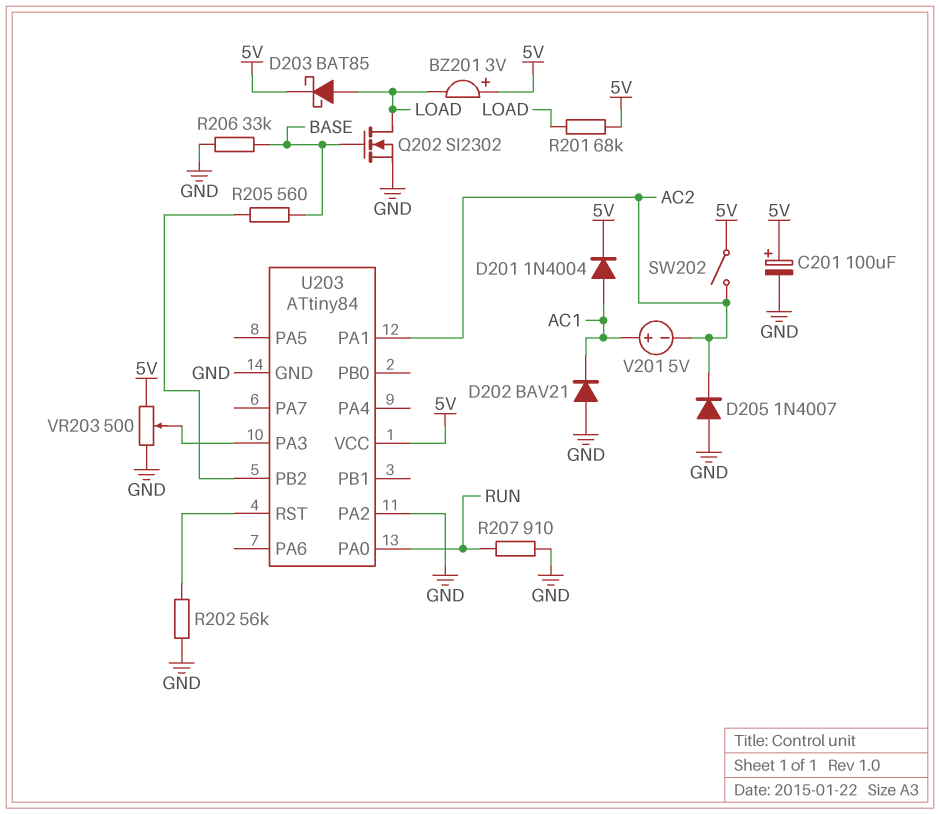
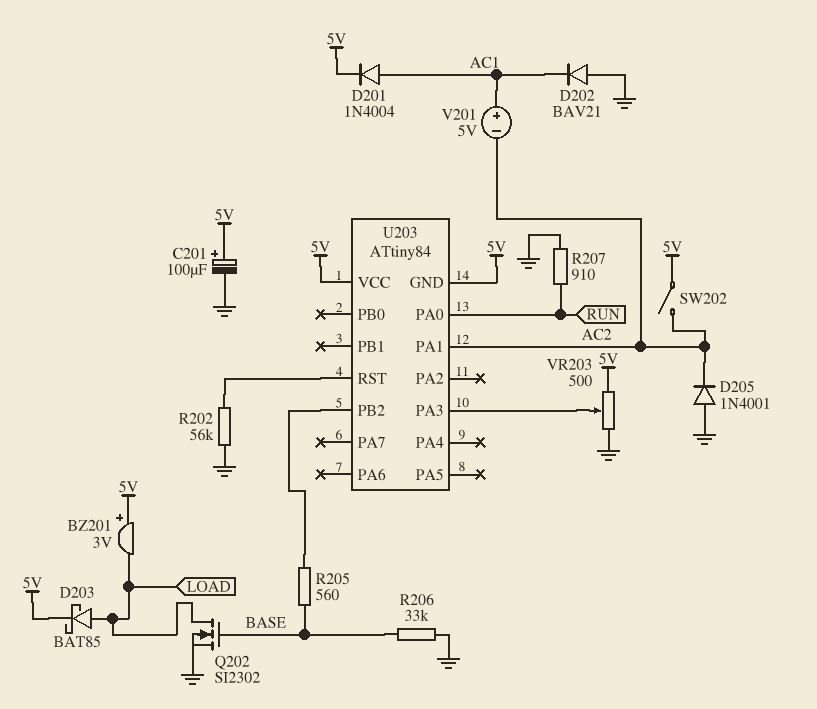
D205: diode 1N4007 (A GND, K AC2) -> diode 1N4001 (A GND, K AC2)
R201: 68k (5V, LOAD) -> none
U203 pin GND: GND -> 5V
U203 pin PA2: GND -> none

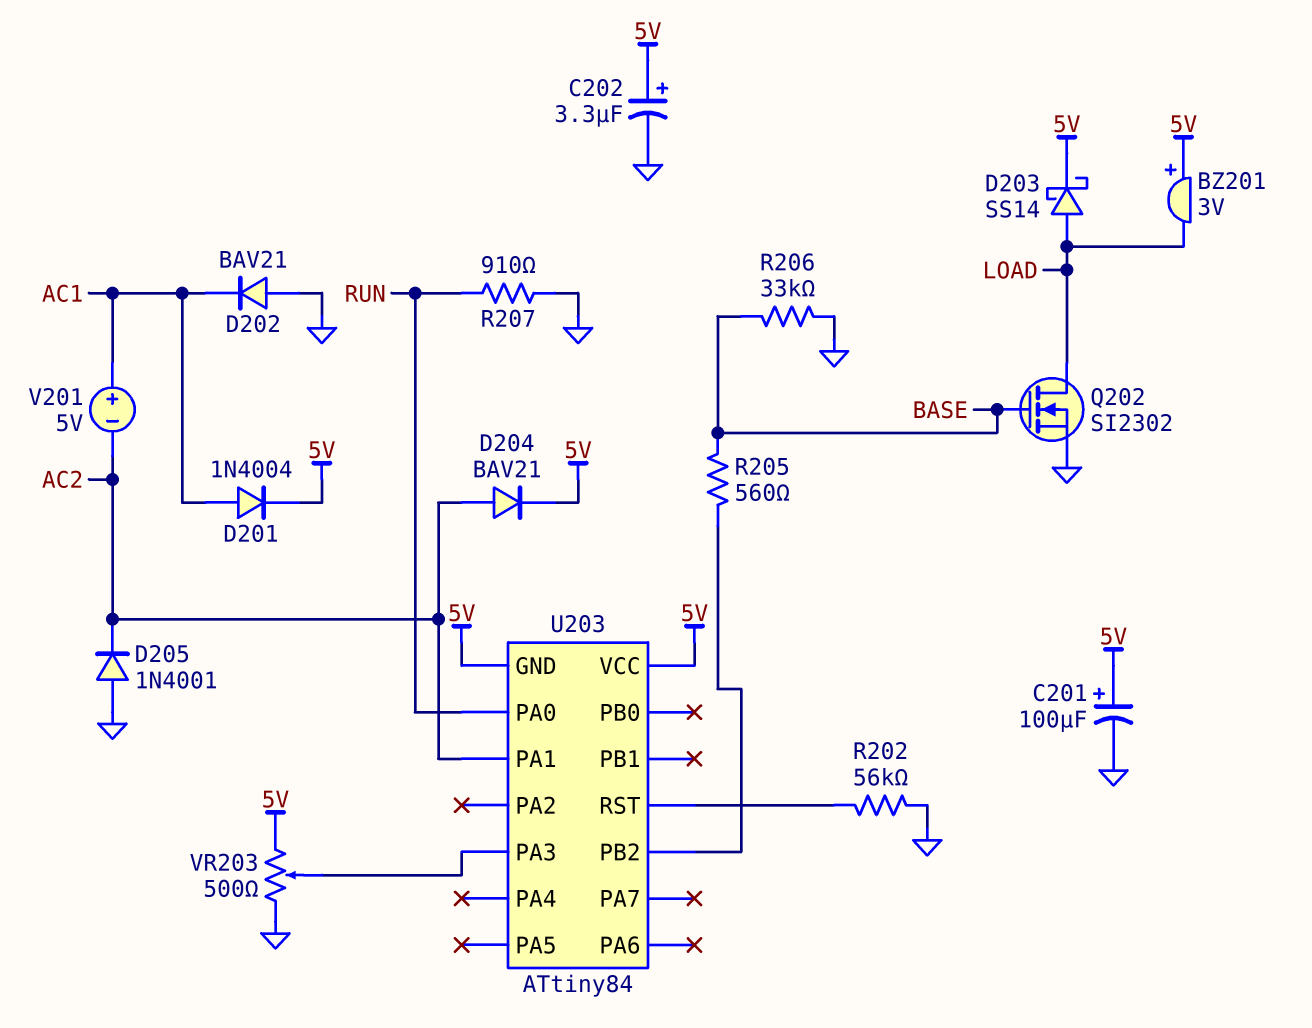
C202: none -> 3.3uF (plus 5V, minus GND)
D203: schottky BAT85 (A LOAD, K 5V) -> schottky SS14 (A LOAD, K 5V)
D204: none -> diode BAV21 (A AC2, K 5V)
SW202: switch (5V, AC2) -> none

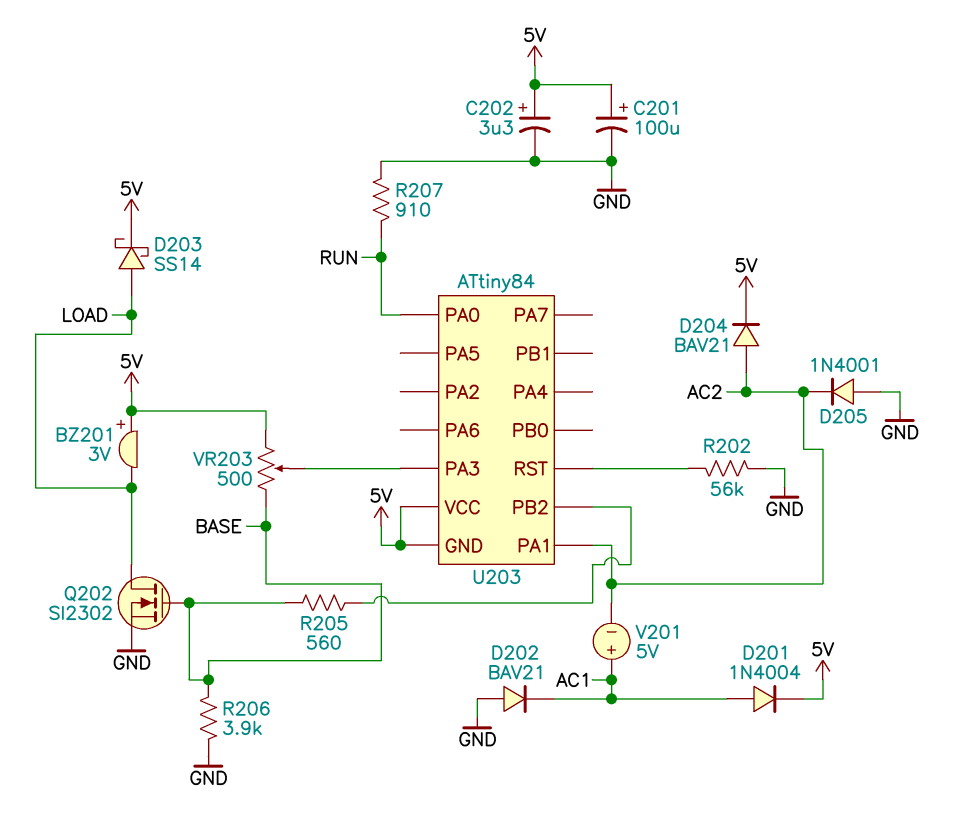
R206: 33k (BASE, GND) -> 3.9k (BASE, GND)
VR203: 500 (5V, GND, wiper U203/PA3) -> 500 (5V, BASE, wiper U203/PA3)

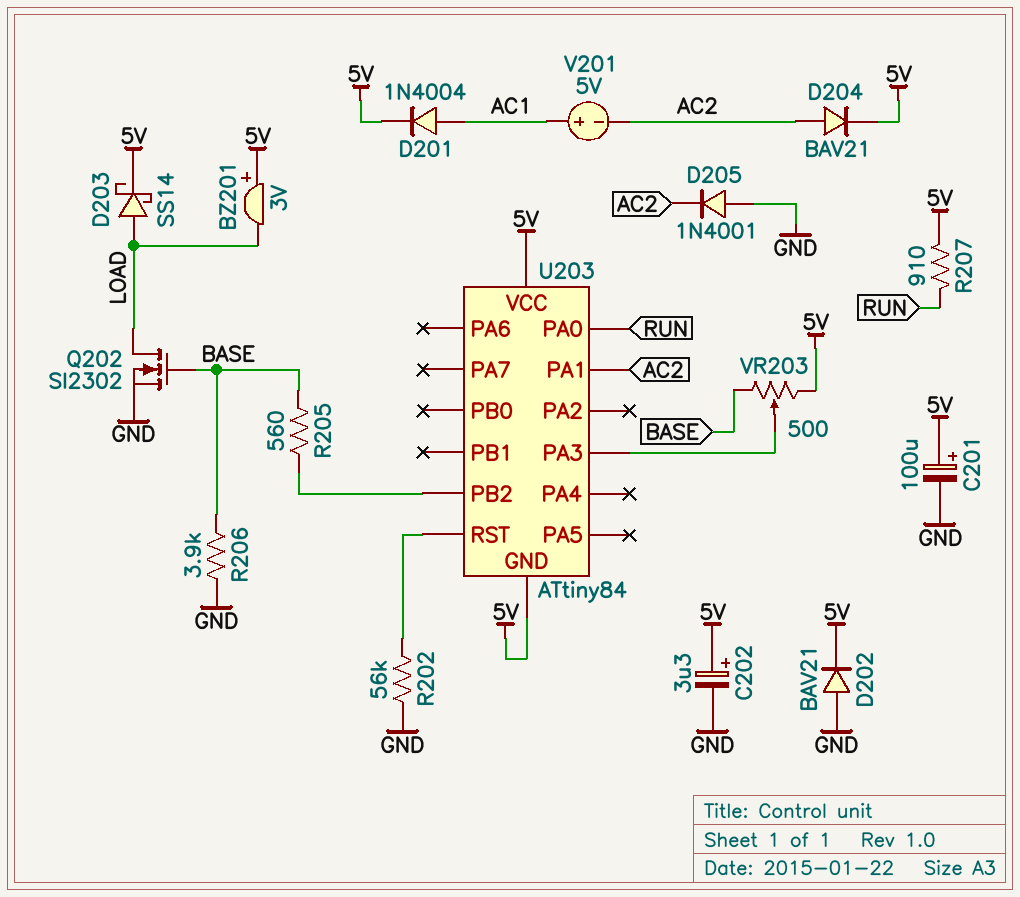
D202: diode BAV21 (A GND, K AC1) -> diode BAV21 (A GND, K 5V)
R207: 910 (GND, RUN) -> 910 (5V, RUN)

